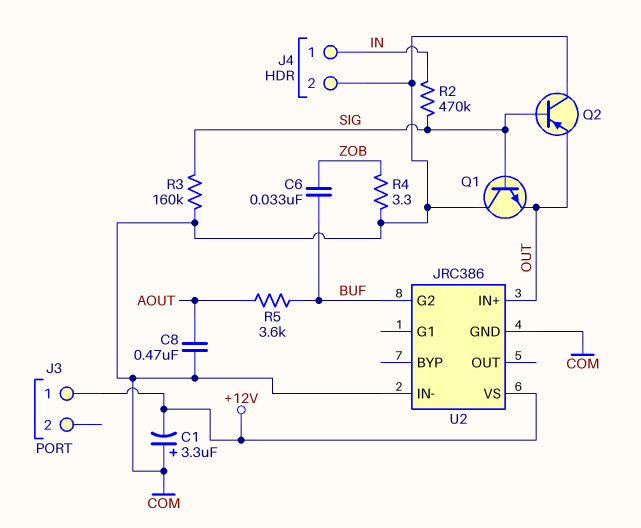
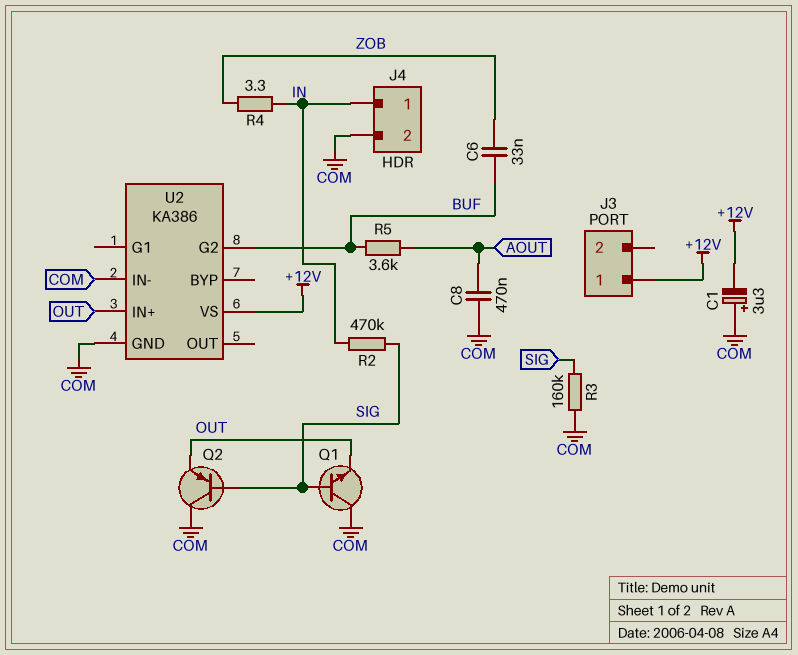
R4: 3.3 (COM, ZOB) -> 3.3 (IN, ZOB)
U2: JRC386 -> KA386

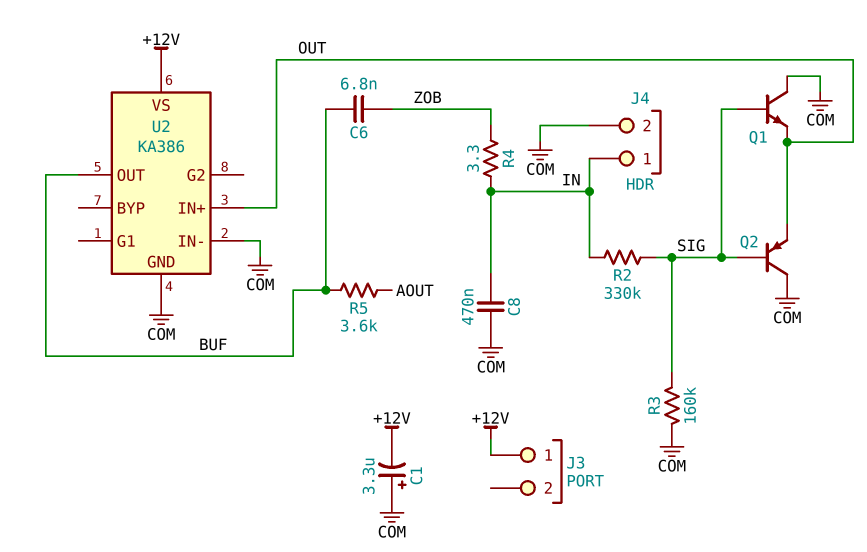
C6: 33nF (BUF, ZOB) -> 6.8nF (BUF, ZOB)
C8: 470nF (AOUT, COM) -> 470nF (COM, IN)
R2: 470k (IN, SIG) -> 330k (IN, SIG)
U2 pin G2: BUF -> none
U2 pin OUT: none -> BUF

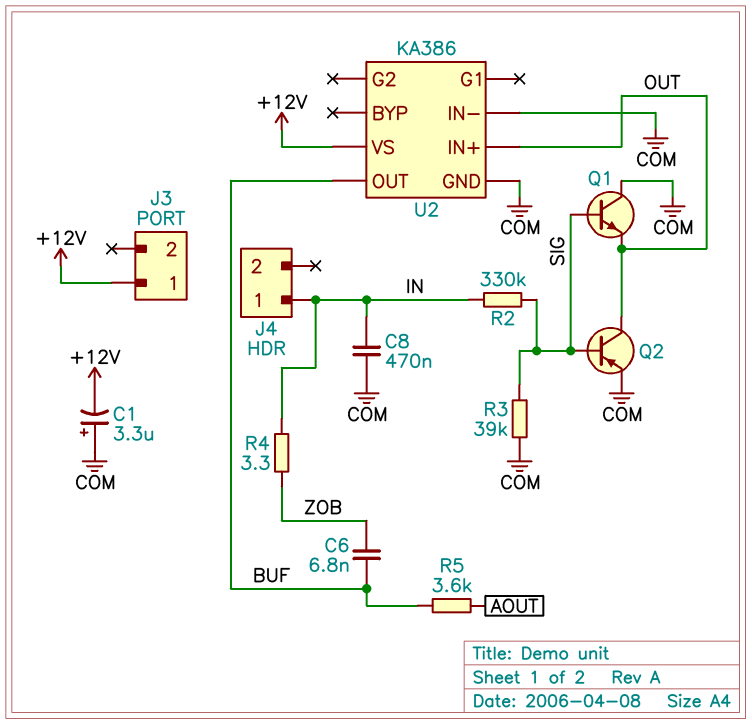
J4 pin 2: COM -> none
Q2: PNP (B SIG, C COM, E OUT) -> PNP (B SIG, C OUT, E COM)
R3: 160k (COM, SIG) -> 39k (COM, SIG)

